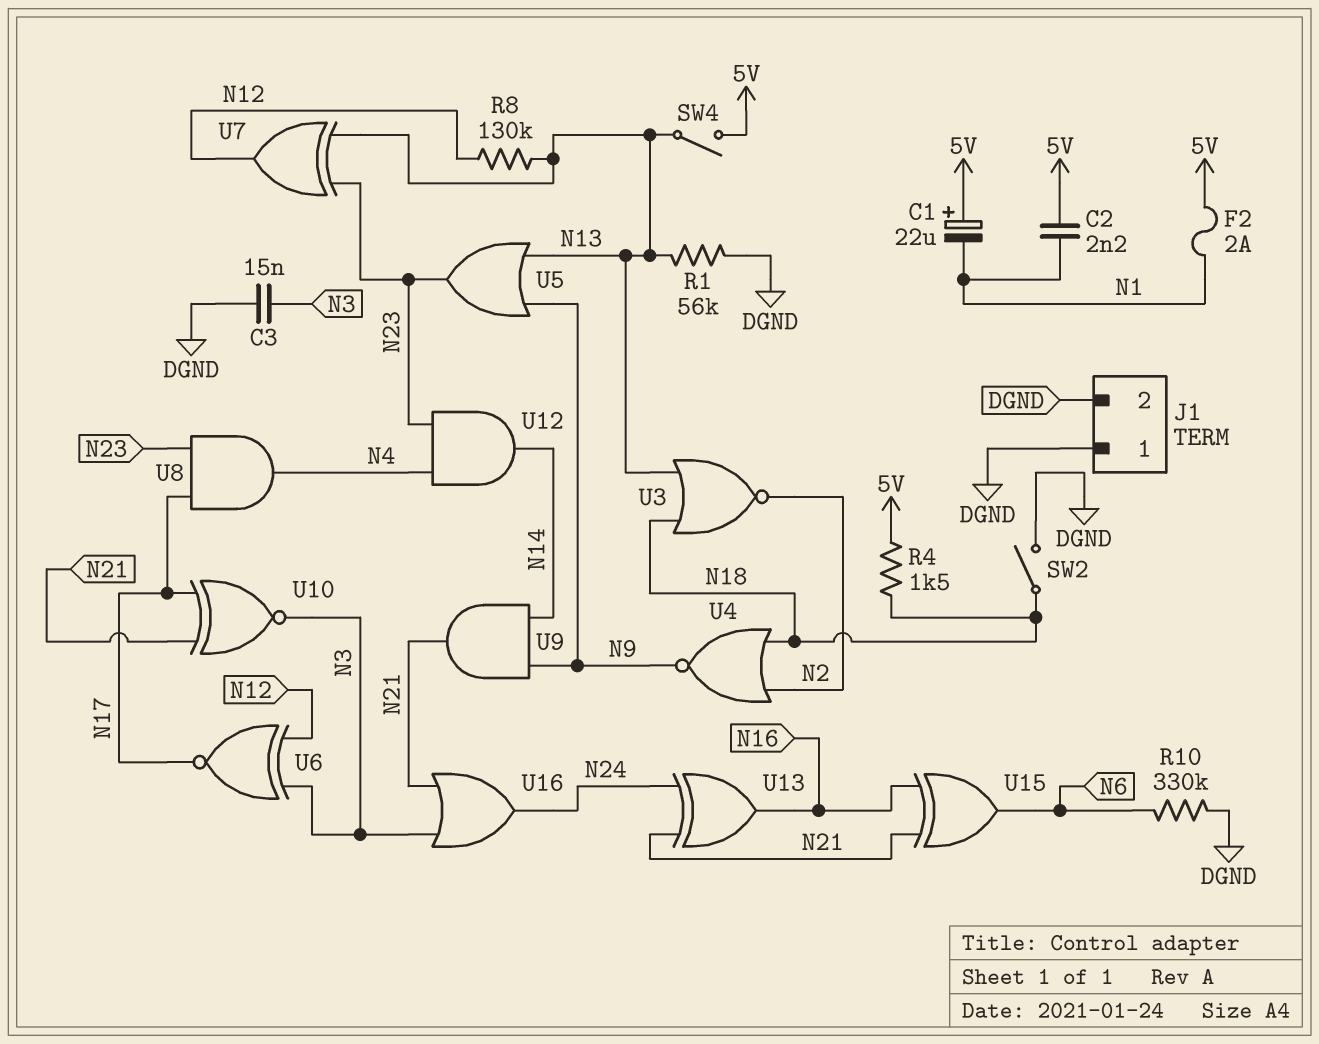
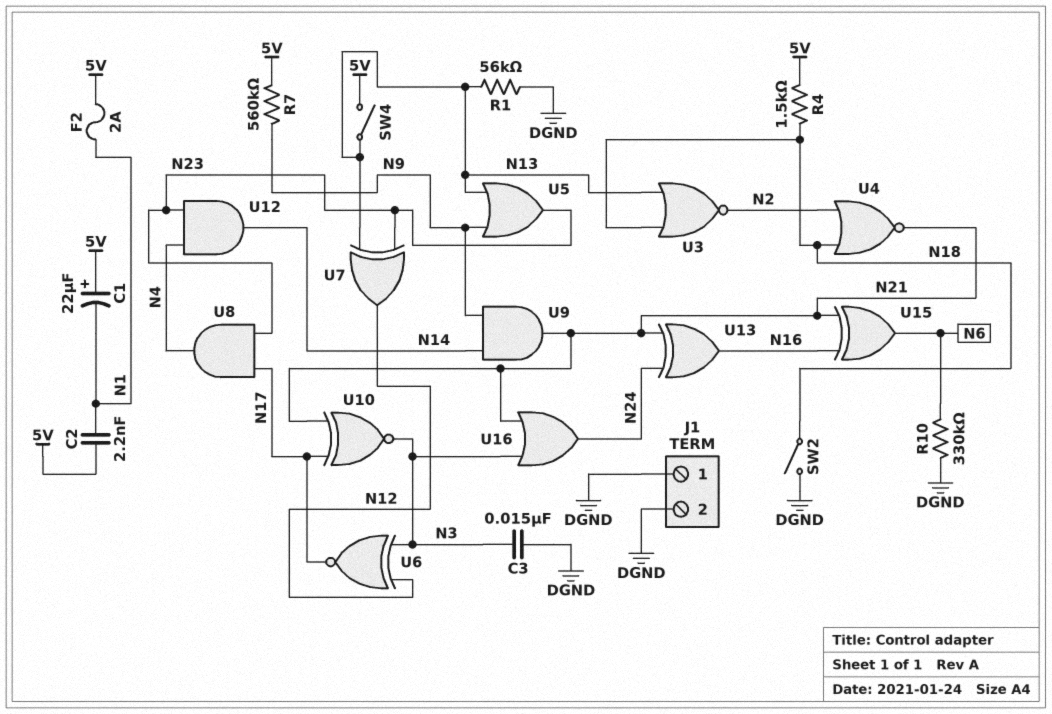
R7: none -> 560k (5V, N9)
R8: 130k (N12, N13) -> none
U4: NOR (in N2, in N18, out N9) -> NOR (in N2, in N18, out N21)

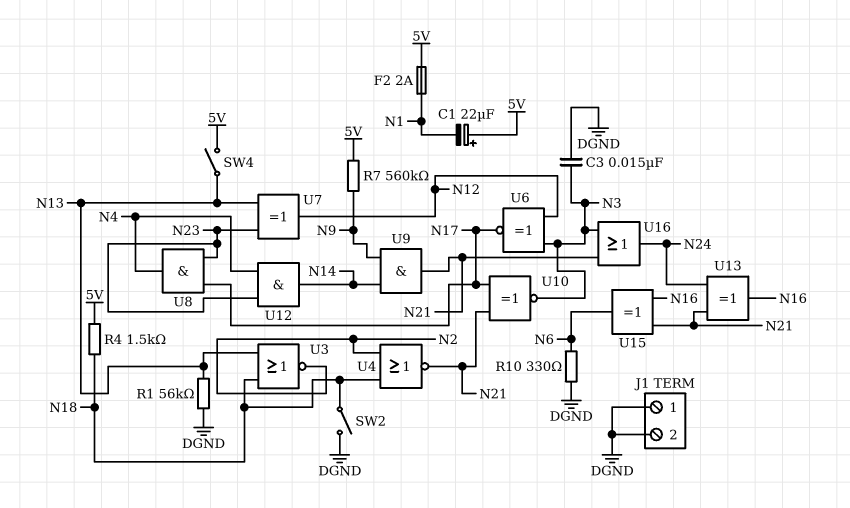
C2: 2.2nF (5V, N1) -> none
R10: 330k (DGND, N6) -> 330 (DGND, N6)
U5: OR (in N9, in N13, out N23) -> none

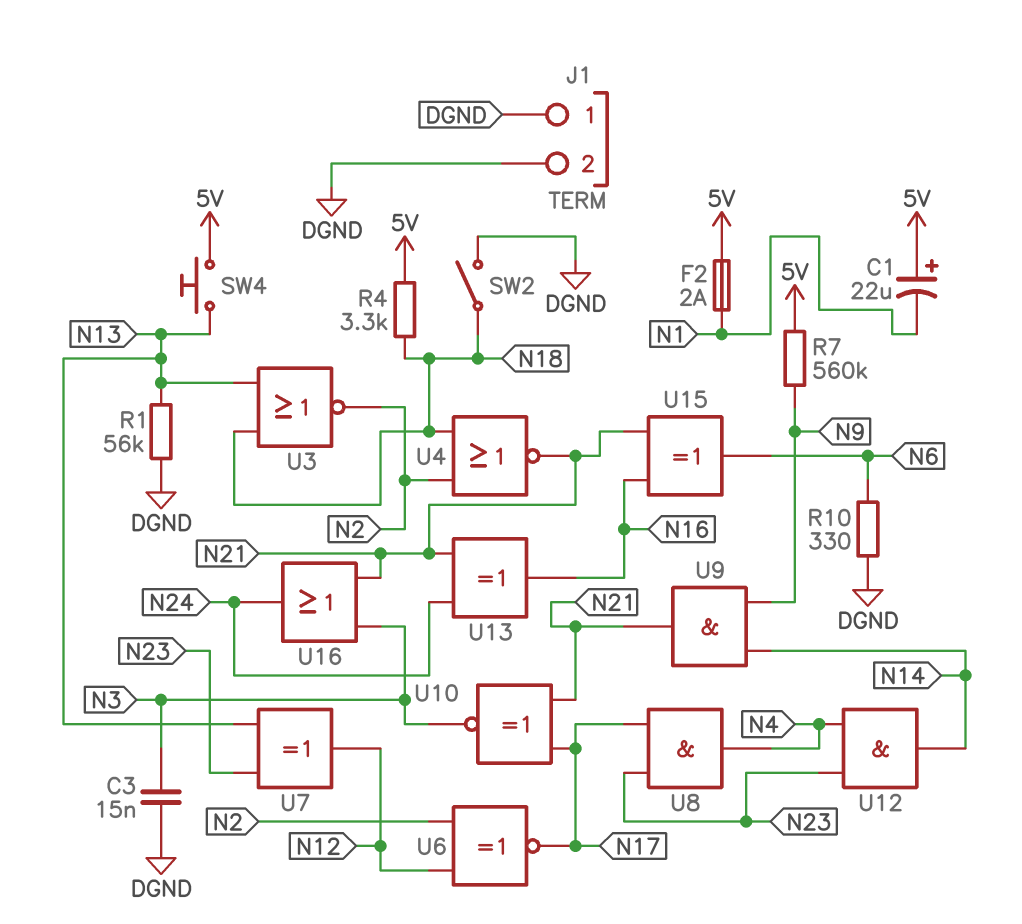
R4: 1.5k (5V, N18) -> 3.3k (5V, N18)
SW4: switch (5V, N13) -> button (5V, N13)
U6: XNOR (in N3, in N12, out N17) -> XNOR (in N2, in N12, out N17)

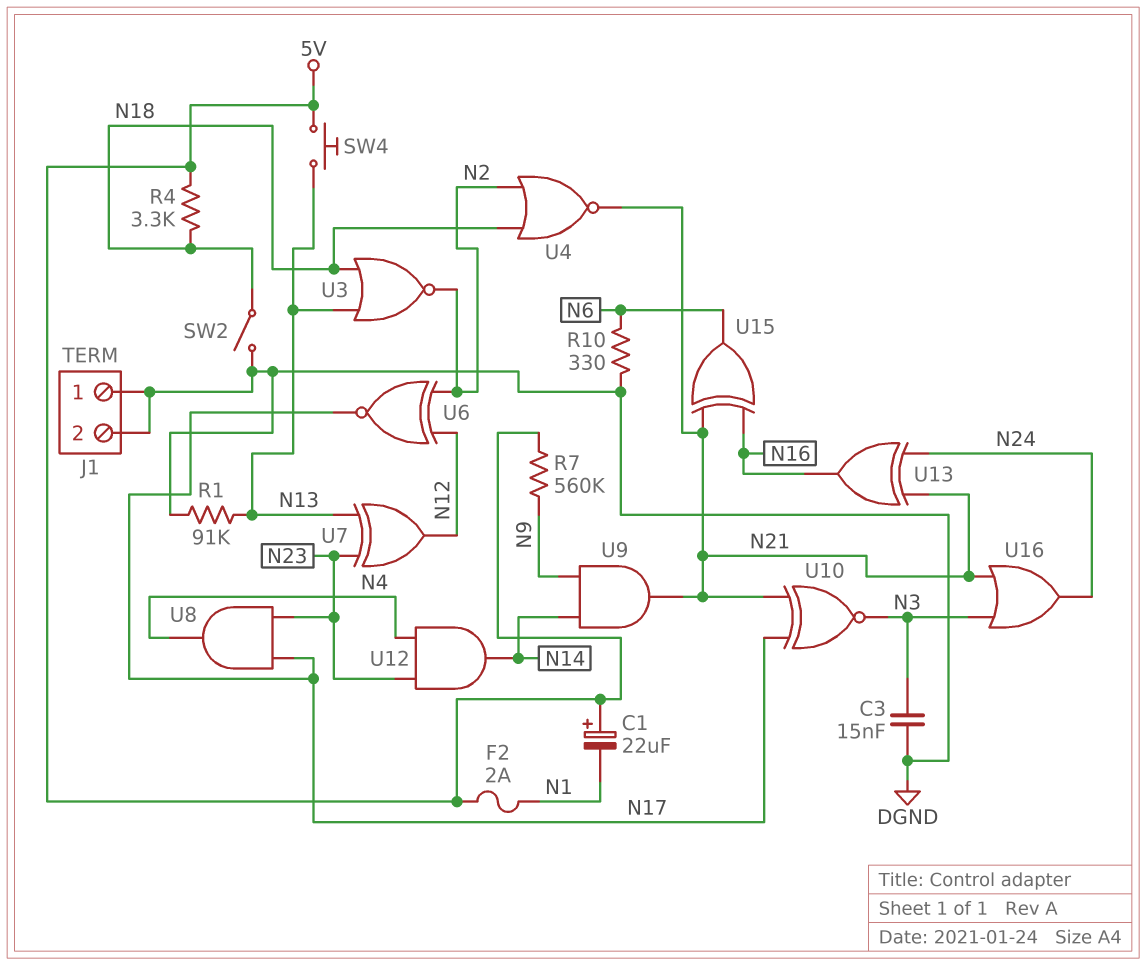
R1: 56k (DGND, N13) -> 91k (DGND, N13)

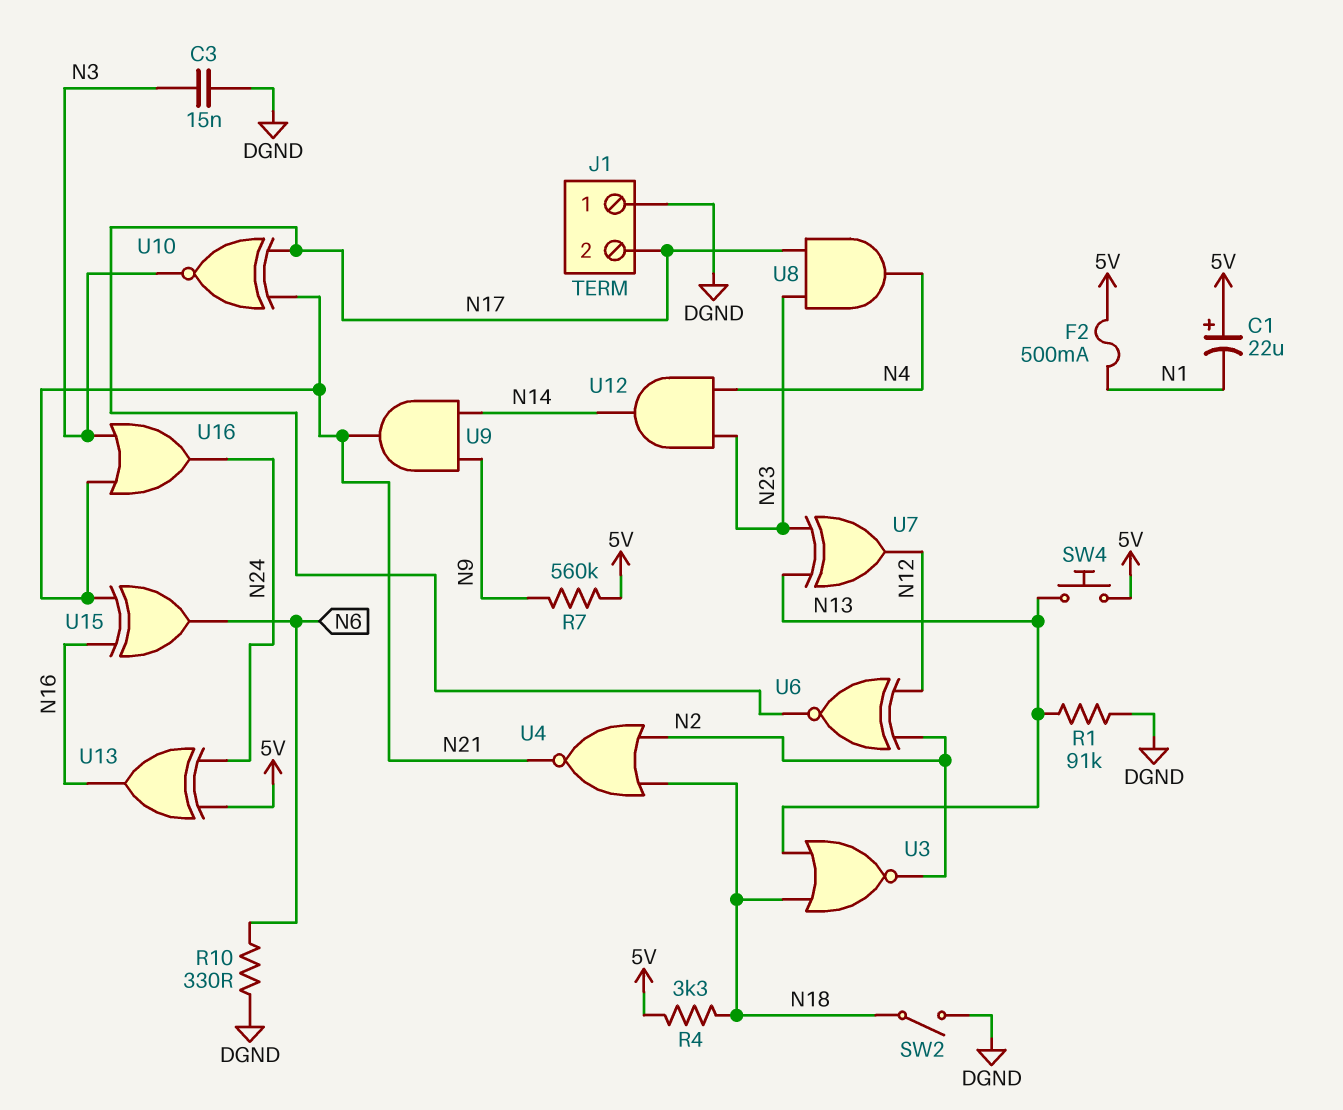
F2: 2A (5V, N1) -> 500mA (5V, N1)
J1 pin 2: DGND -> N17
U13: XOR (in N21, in N24, out N16) -> XOR (in 5V, in N24, out N16)

